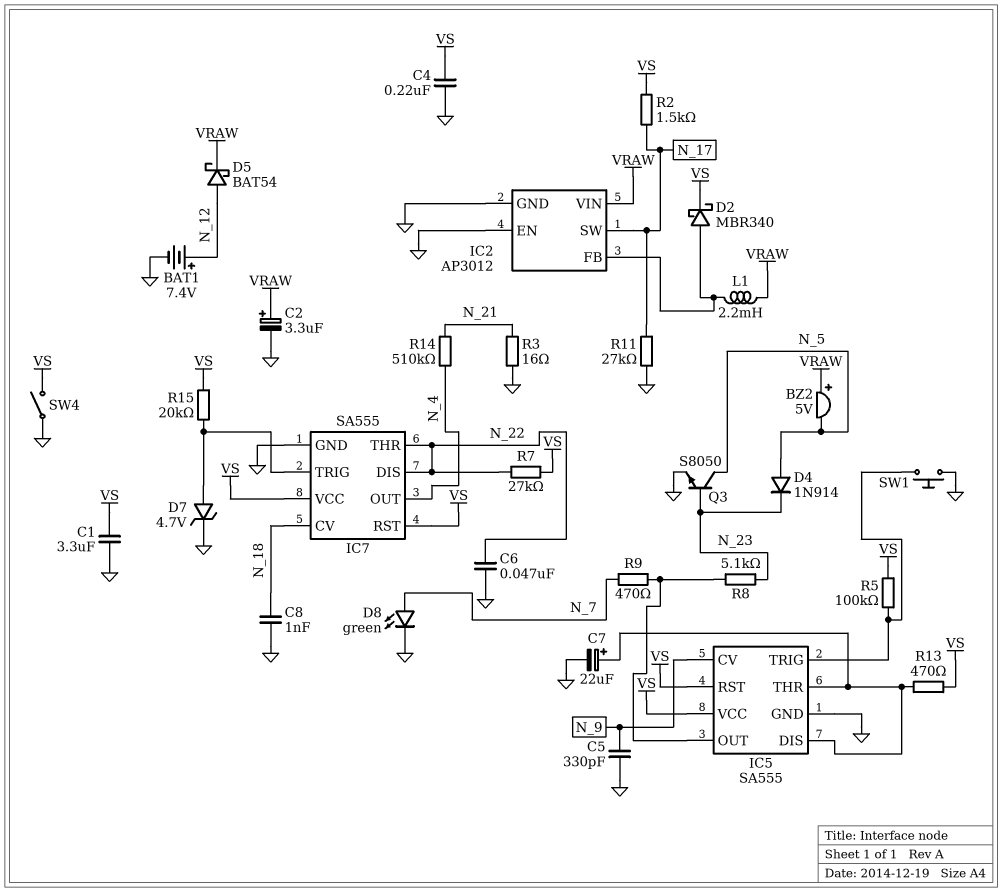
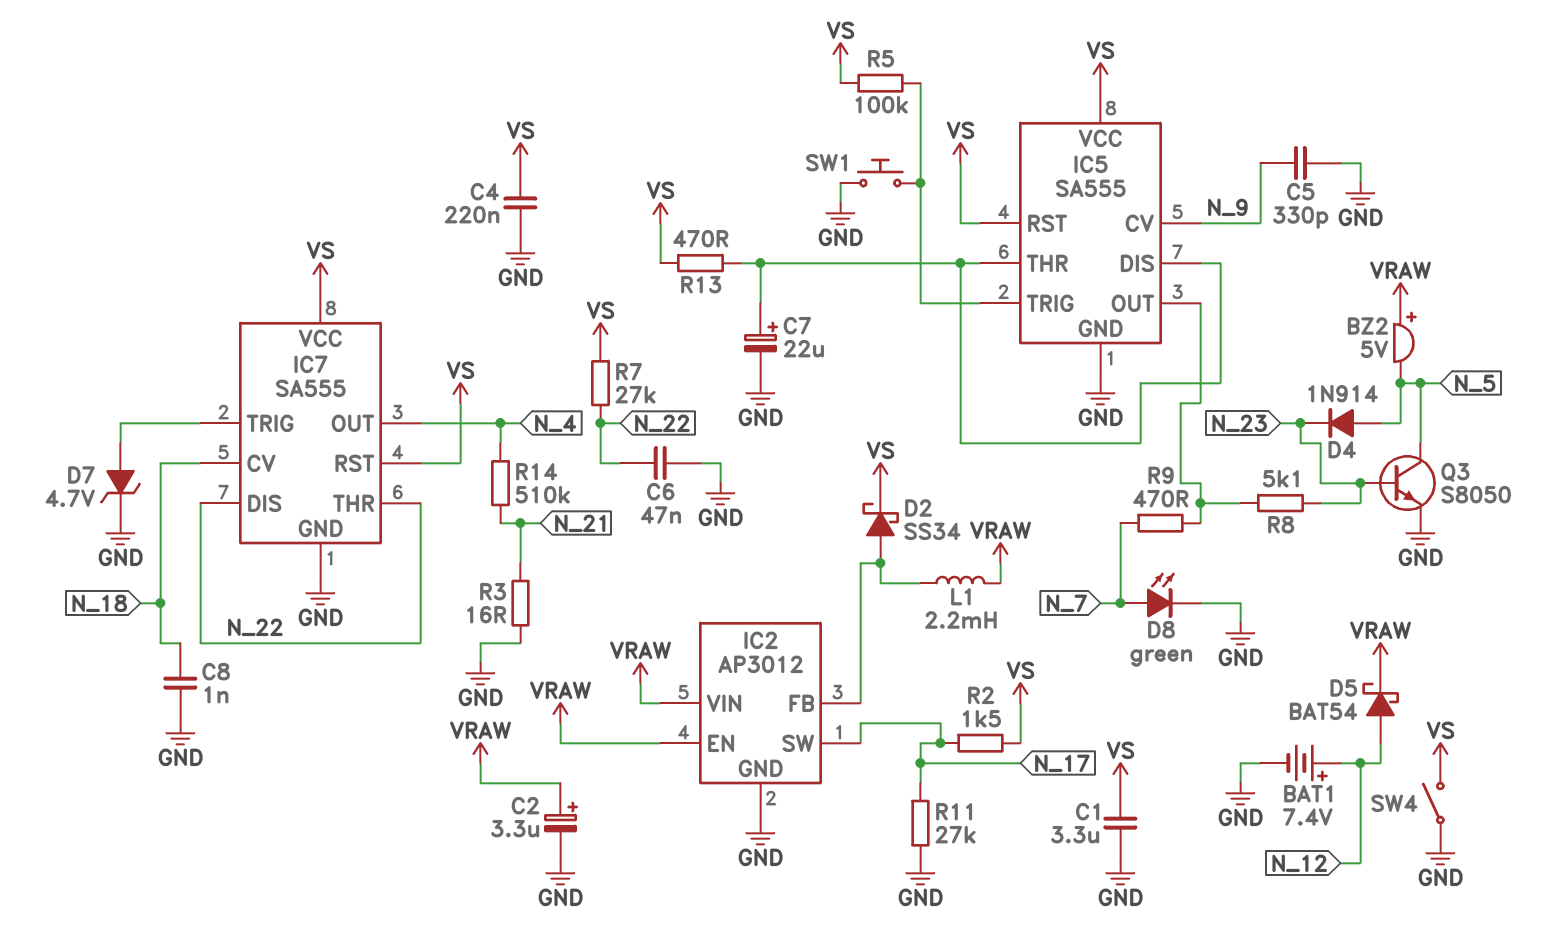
D2: schottky MBR340 (A IC2/FB, K VS) -> schottky SS34 (A IC2/FB, K VS)
IC2 pin EN: GND -> VRAW
R15: 20k (IC7/TRIG, VS) -> none

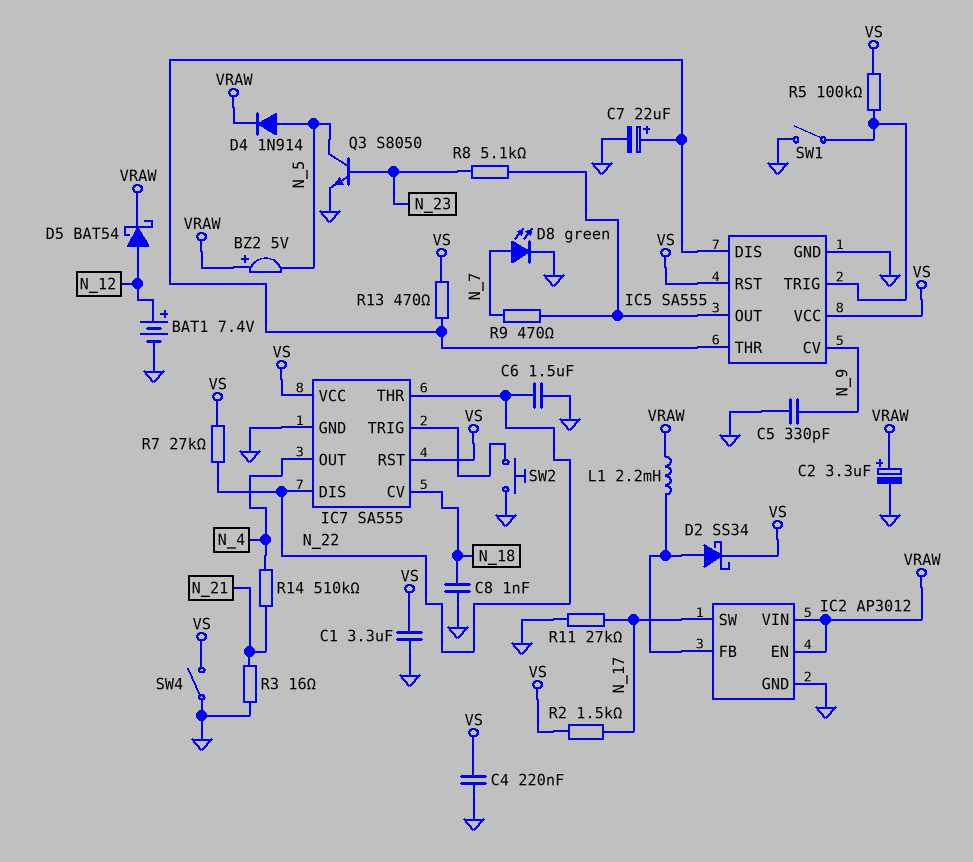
C6: 47nF (GND, N_22) -> 1.5uF (GND, N_22)
D4: diode 1N914 (A N_5, K N_23) -> diode 1N914 (A N_5, K VRAW)
D7: zener 4.7V (A IC7/TRIG, K GND) -> none
SW1: button (GND, IC5/TRIG) -> switch (GND, IC5/TRIG)
SW2: none -> button (GND, IC7/TRIG)

